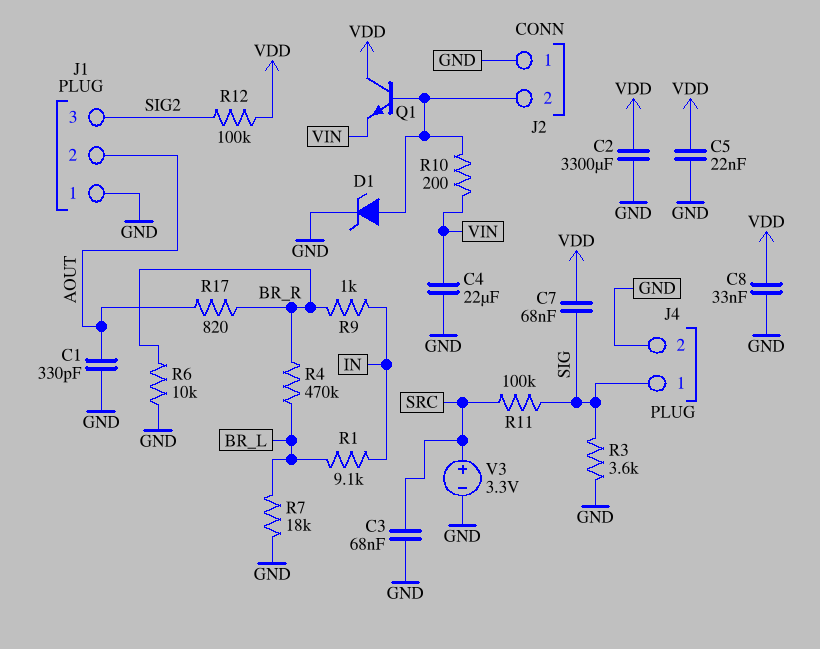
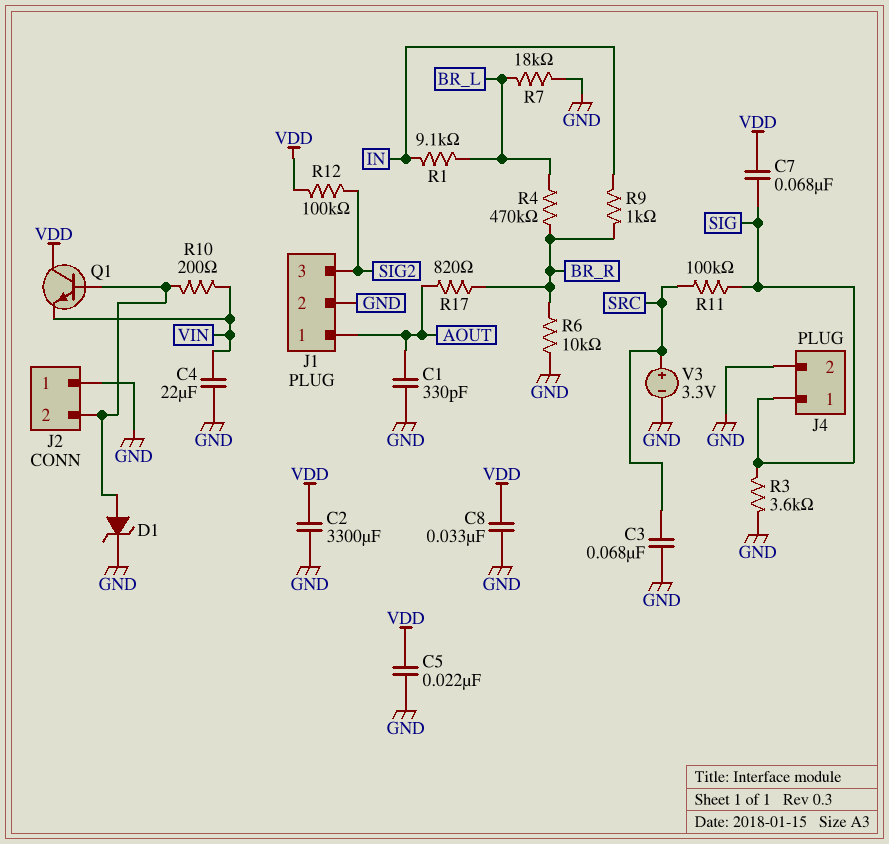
J1 pin 1: GND -> AOUT
J1 pin 2: AOUT -> GND

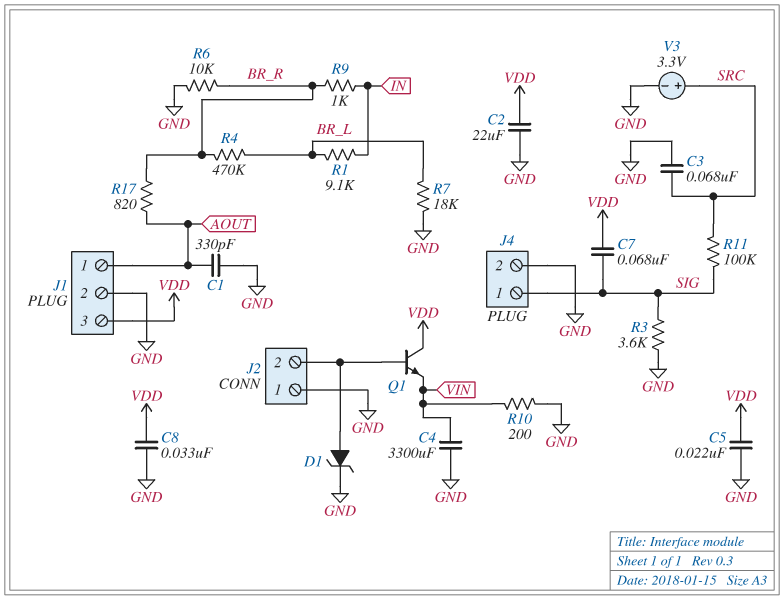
C2: 3300uF (GND, VDD) -> 22uF (GND, VDD)
C4: 22uF (GND, VIN) -> 3300uF (GND, VIN)
J1 pin 3: SIG2 -> VDD
R10: 200 (J2/2, VIN) -> 200 (GND, VIN)
R12: 100k (SIG2, VDD) -> none

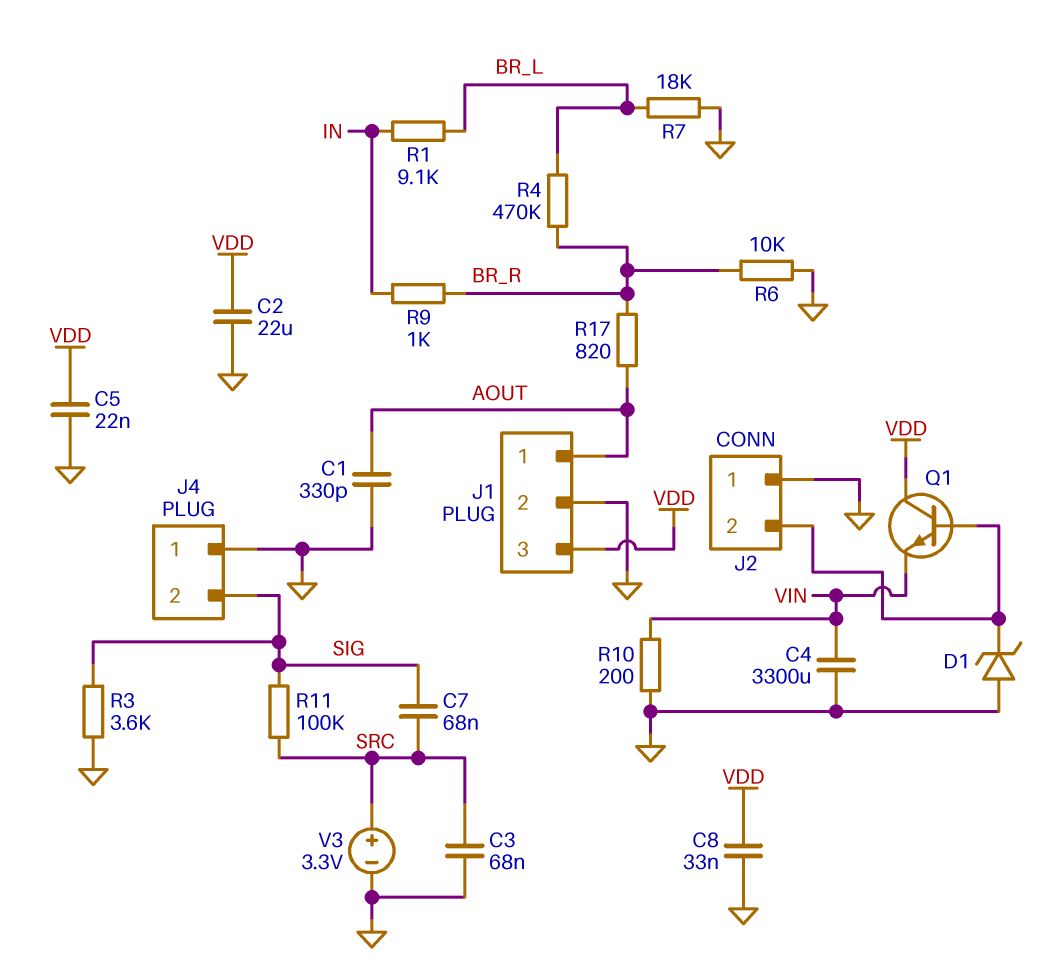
C7: 68nF (SIG, VDD) -> 68nF (SIG, SRC)
D1: zener (A J2/2, K GND) -> zener (A GND, K J2/2)
J4 pin 1: SIG -> GND
J4 pin 2: GND -> SIG

